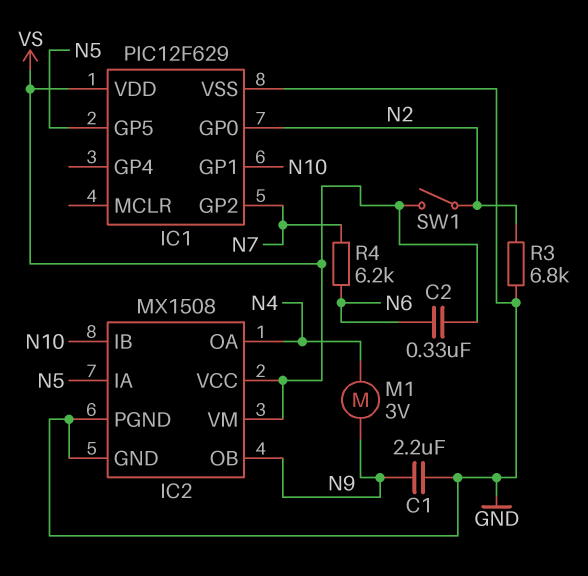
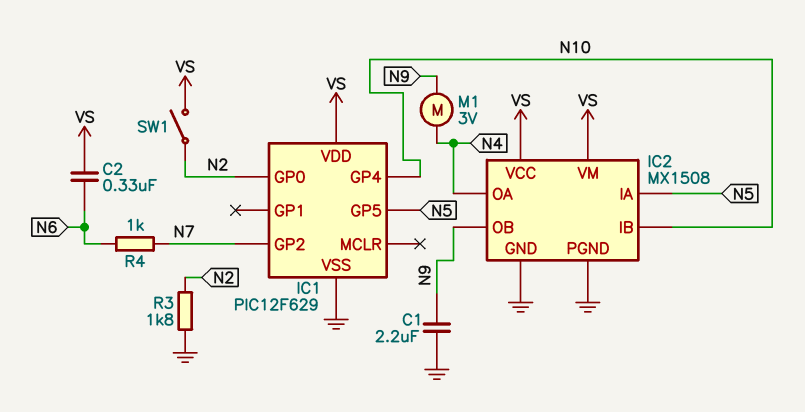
IC1 pin GP1: N10 -> none
IC1 pin GP4: none -> N10
R3: 6.8k (GND, N2) -> 1.8k (GND, N2)
R4: 6.2k (N6, N7) -> 1k (N6, N7)

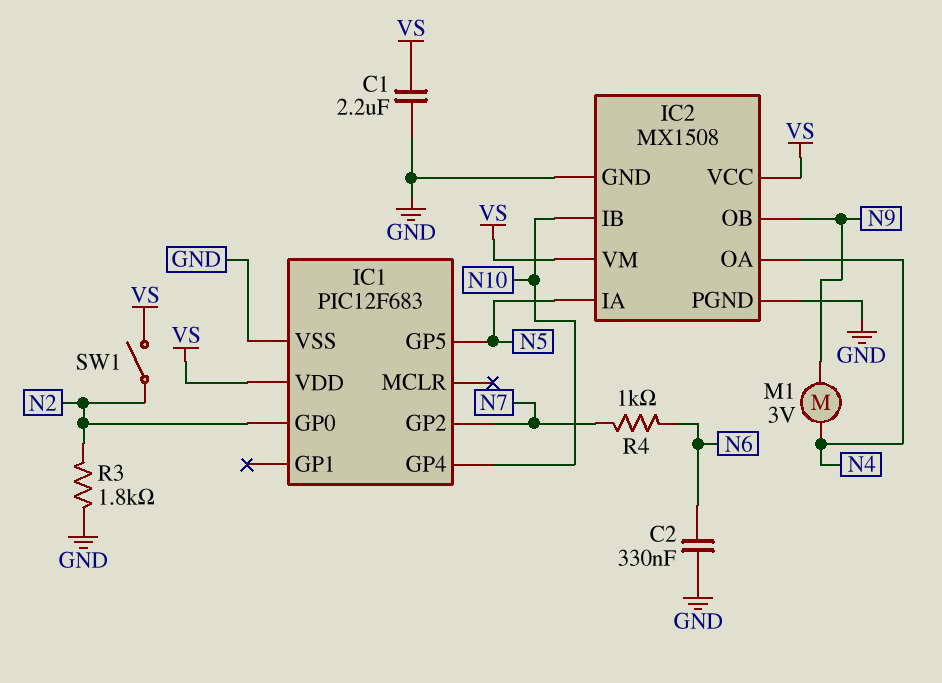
C1: 2.2uF (GND, N9) -> 2.2uF (GND, VS)
C2: 330nF (N6, VS) -> 330nF (GND, N6)
IC1: PIC12F629 -> PIC12F683

